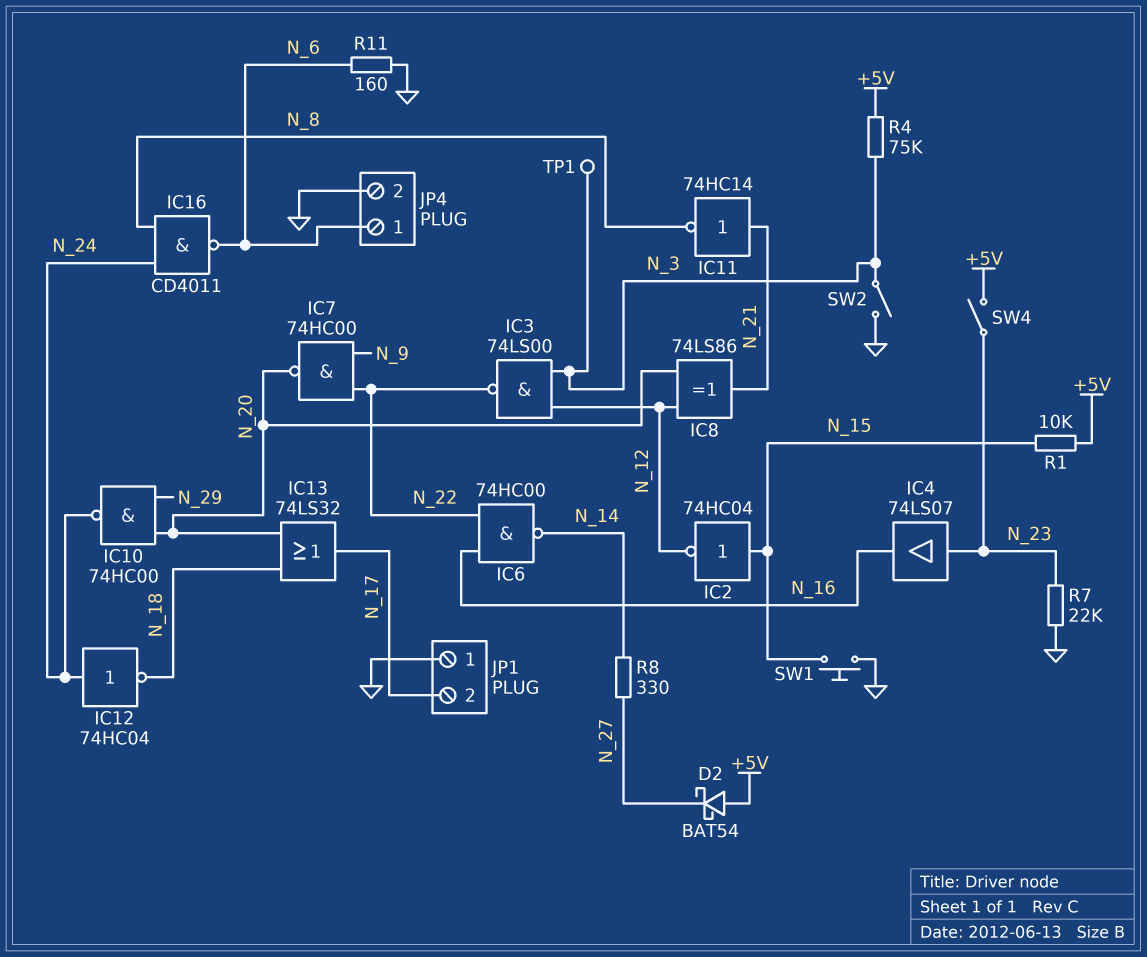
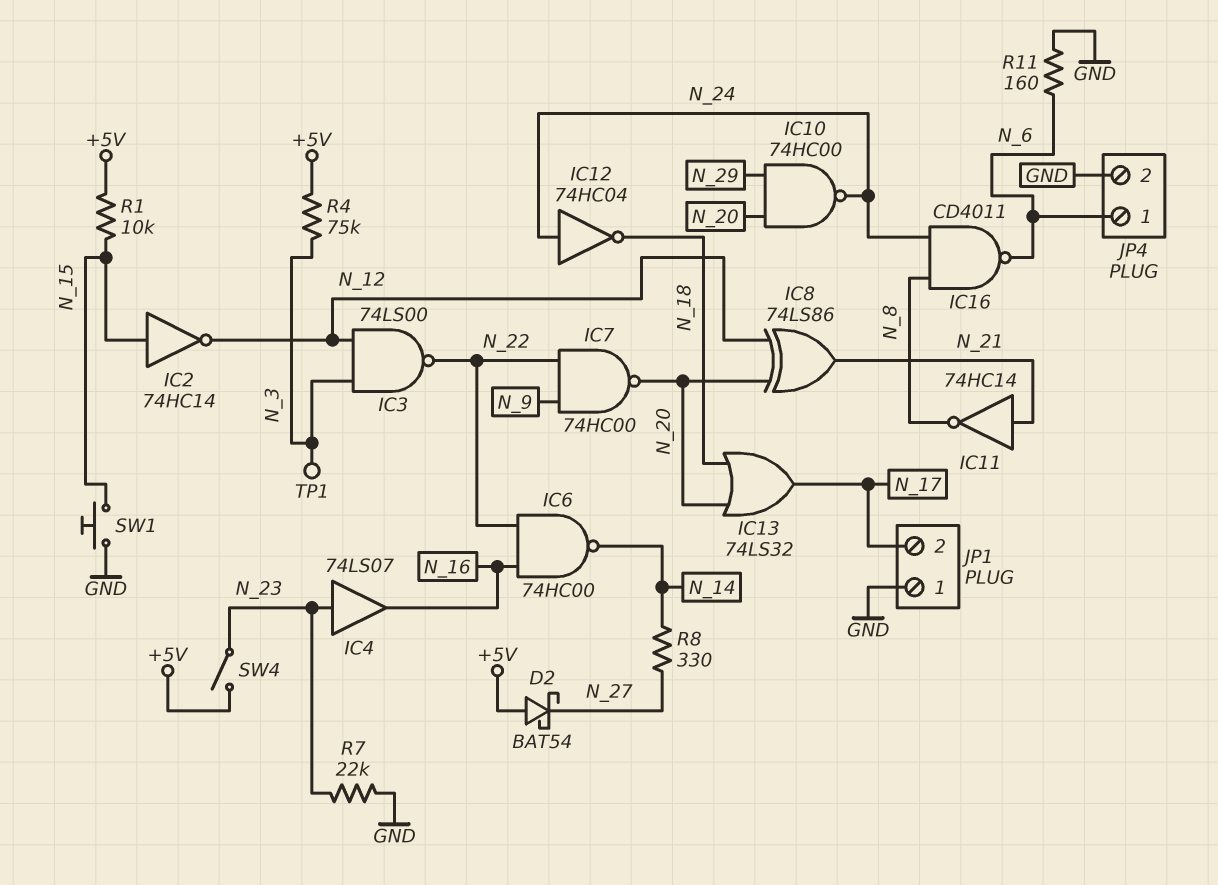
IC2: NOT 74HC04 (in N_15, out N_12) -> NOT 74HC14 (in N_15, out N_12)
SW2: switch (GND, N_3) -> none

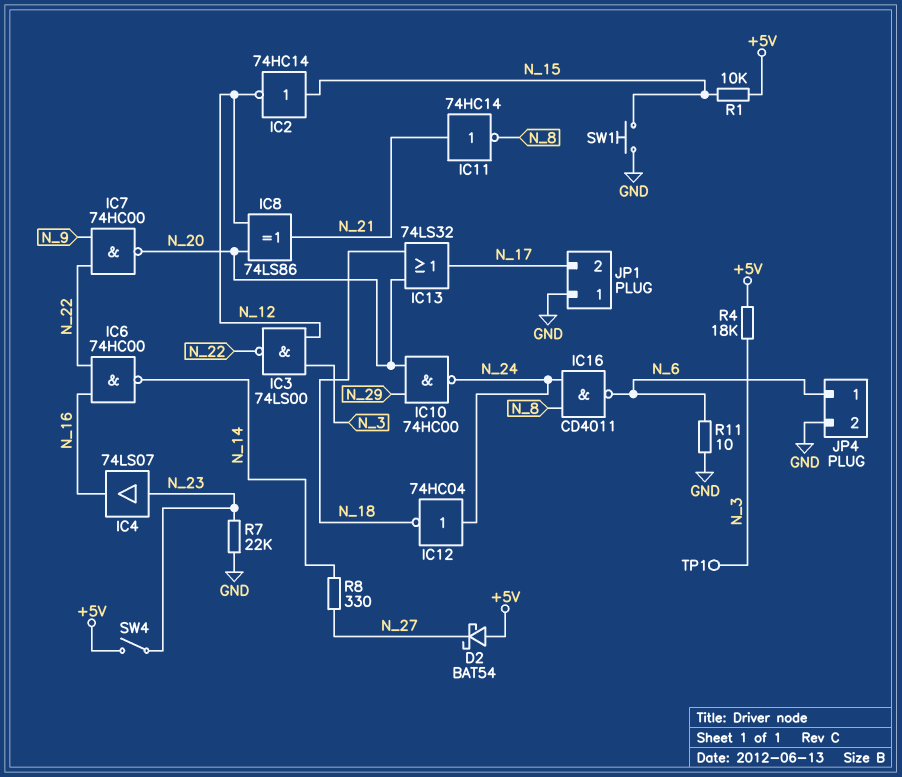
R4: 75k (+5V, N_3) -> 18k (+5V, N_3)
R11: 160 (GND, N_6) -> 10 (GND, N_6)

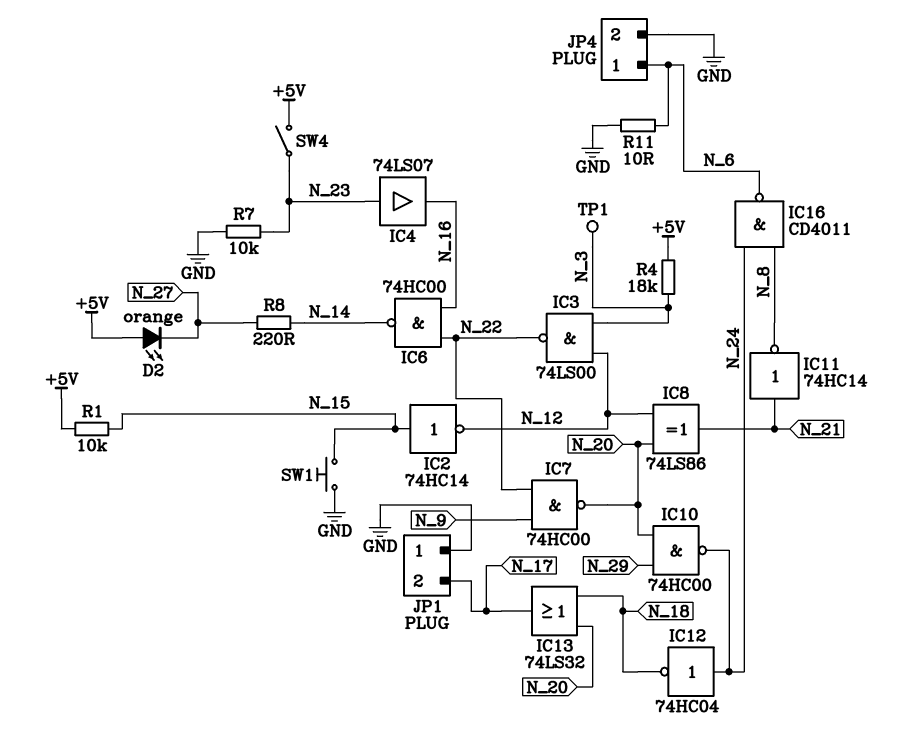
D2: schottky BAT54 (A +5V, K N_27) -> LED orange (A +5V, K N_27)
R7: 22k (GND, N_23) -> 10k (GND, N_23)
R8: 330 (N_14, N_27) -> 220 (N_14, N_27)

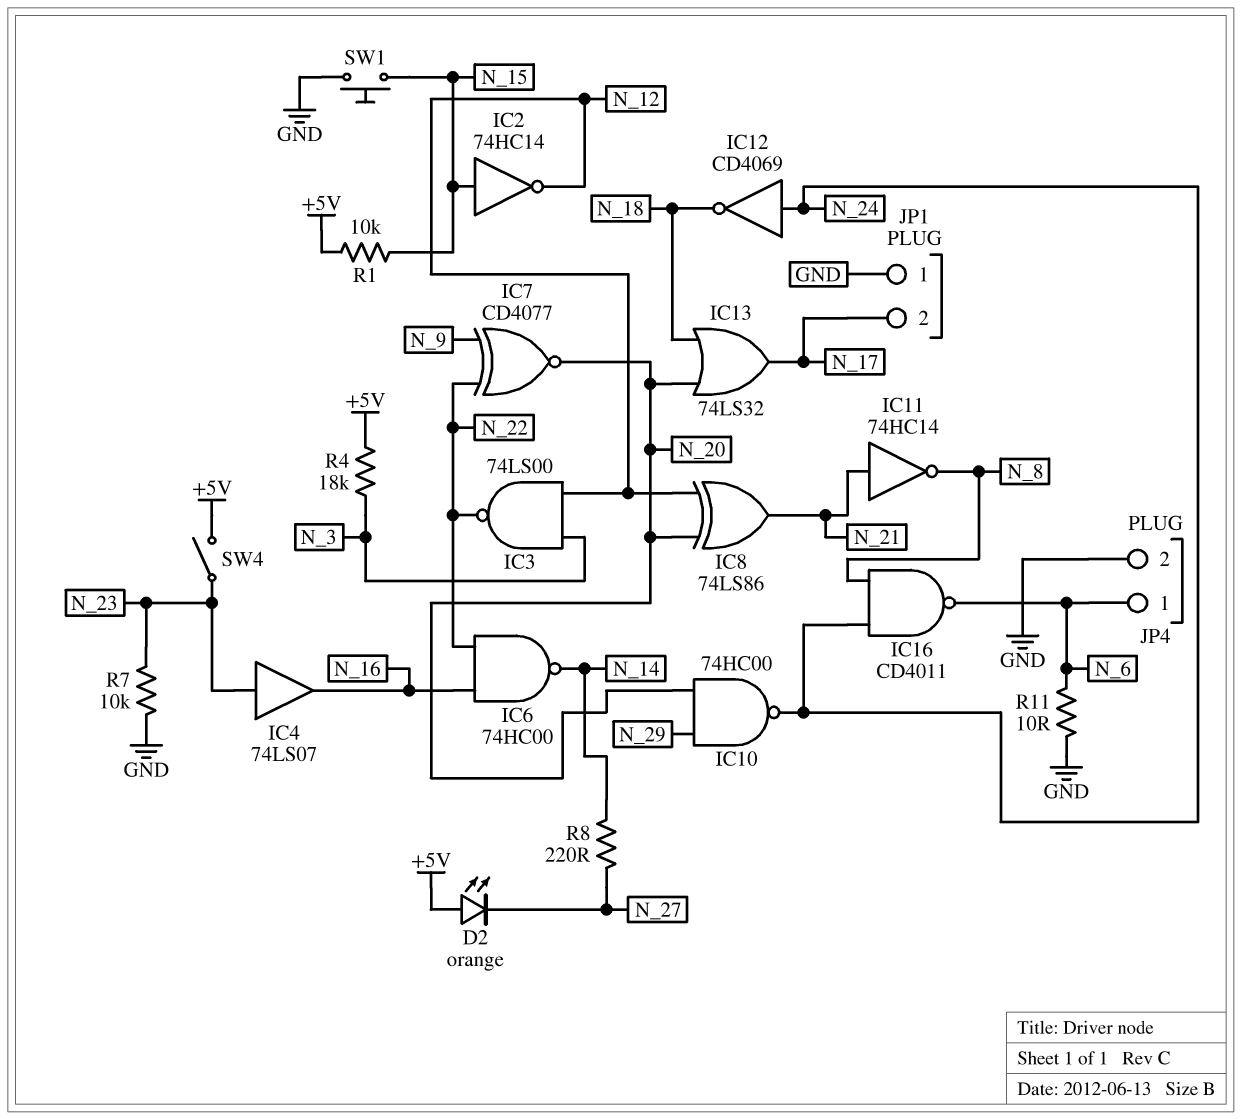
IC7: NAND 74HC00 (in N_9, in N_22, out N_20) -> XNOR CD4077 (in N_9, in N_22, out N_20)
IC12: NOT 74HC04 (in N_24, out N_18) -> NOT CD4069 (in N_24, out N_18)
TP1: test point (N_3) -> none

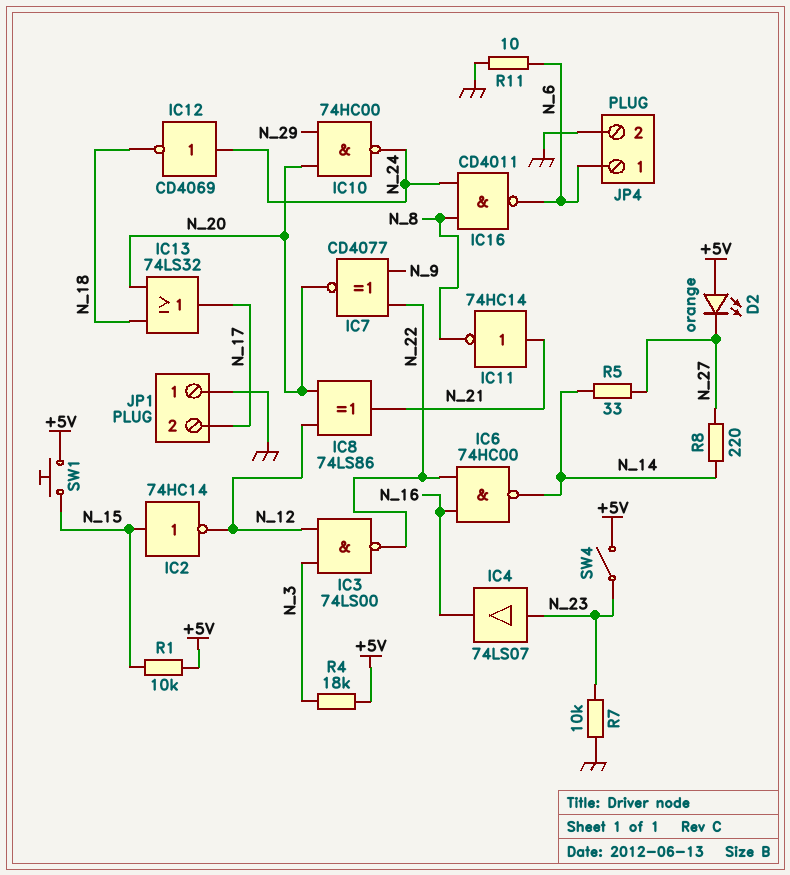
R5: none -> 33 (N_14, N_27)
SW1: button (GND, N_15) -> button (+5V, N_15)

